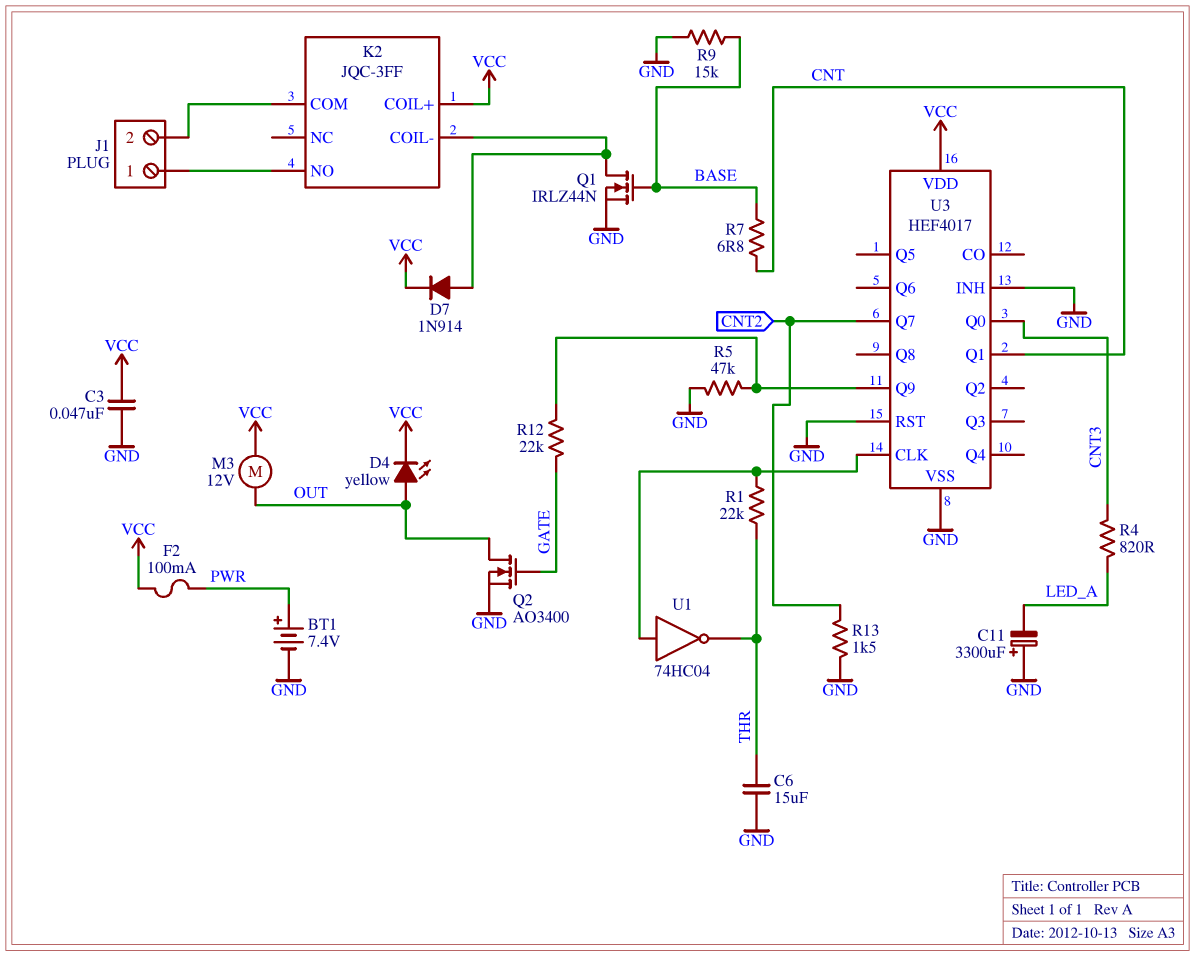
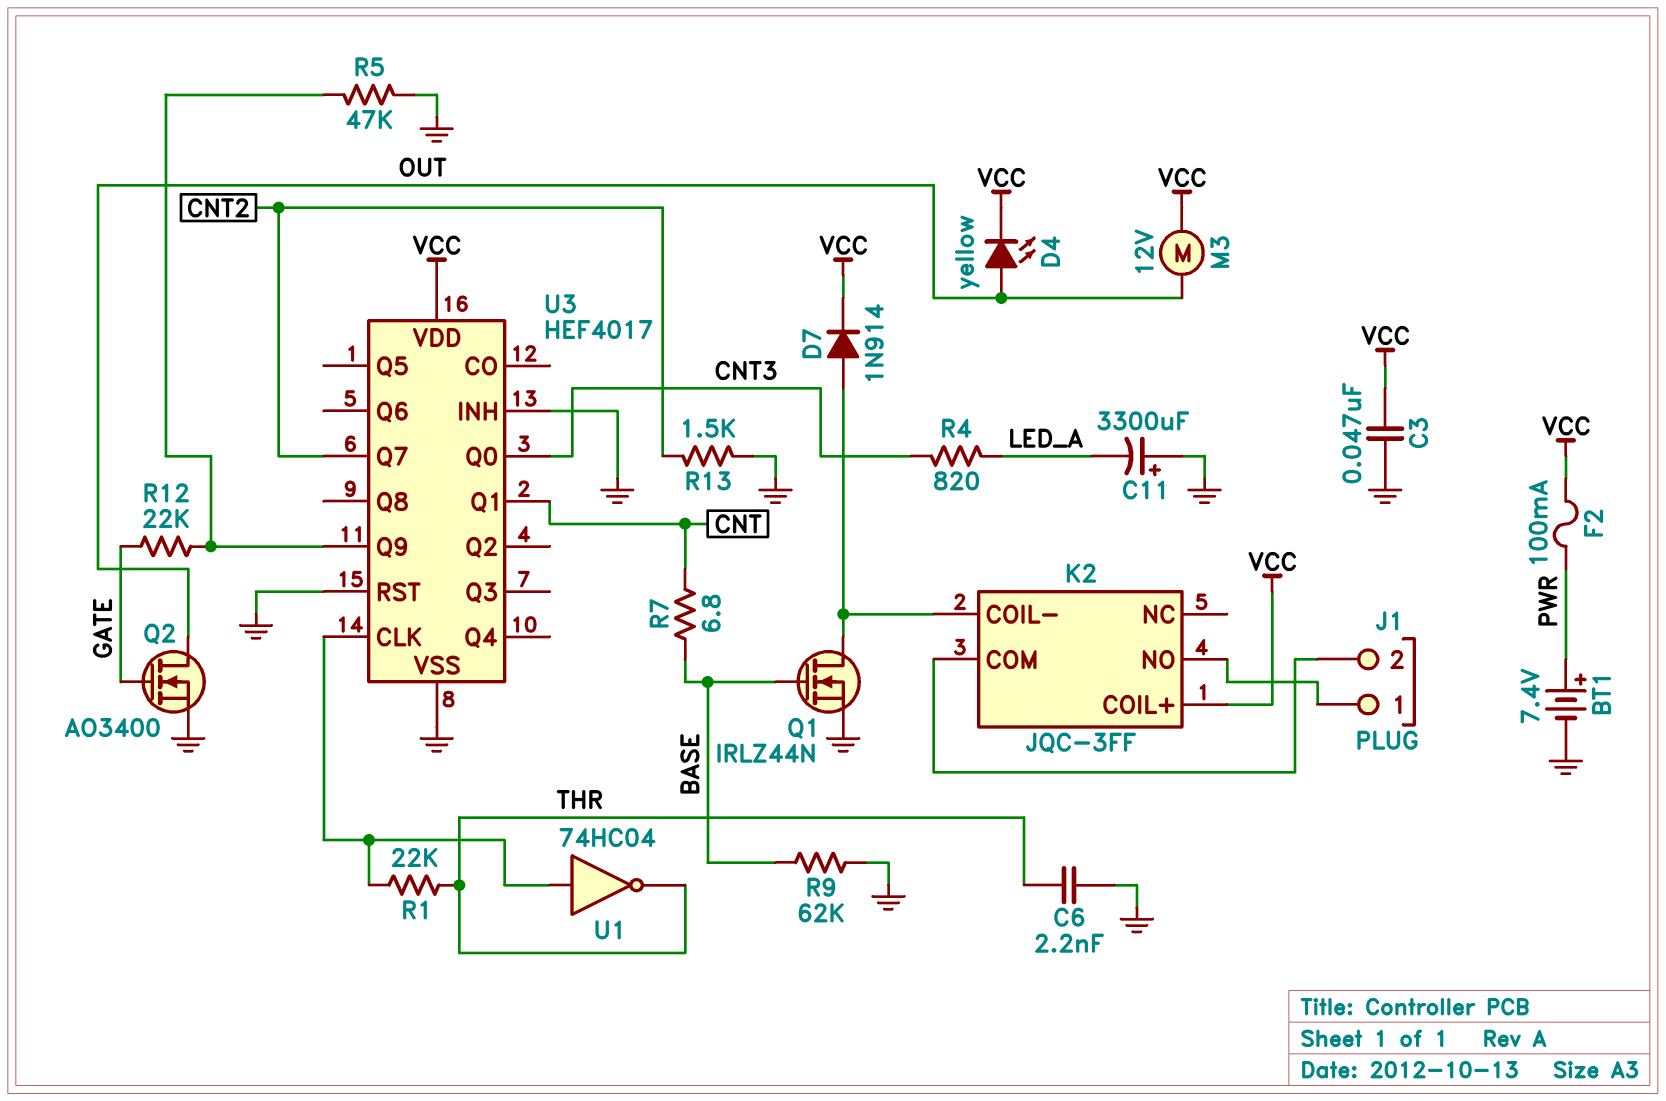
C6: 15uF (GND, THR) -> 2.2nF (GND, THR)
R9: 15k (BASE, GND) -> 62k (BASE, GND)

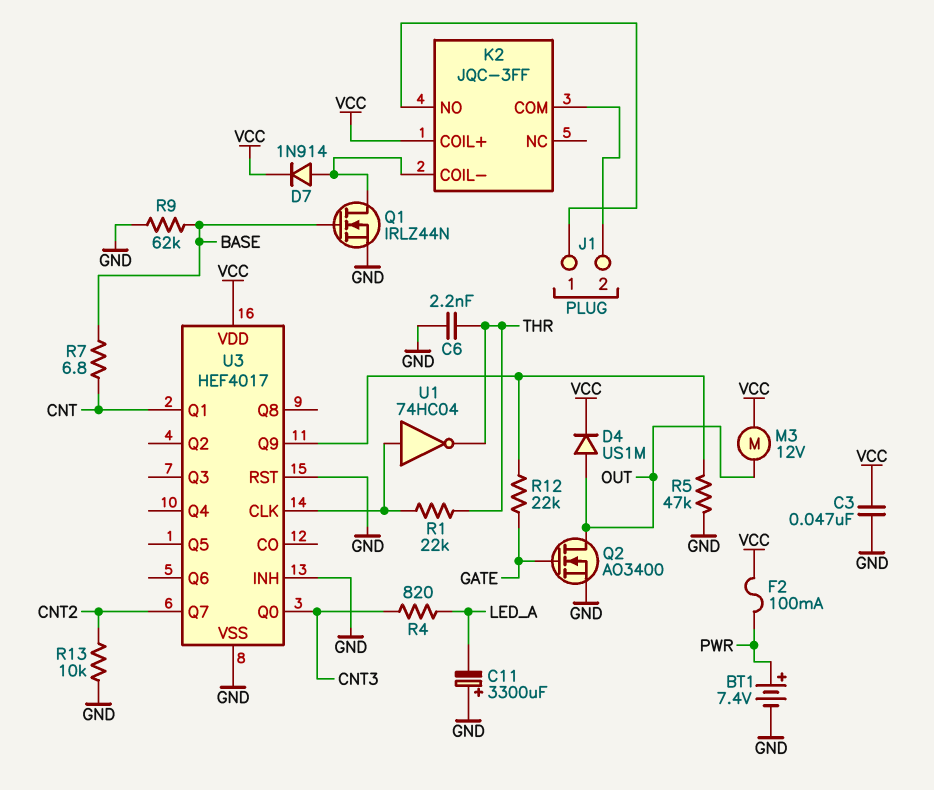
D4: LED yellow (A OUT, K VCC) -> diode US1M (A OUT, K VCC)
R13: 1.5k (CNT2, GND) -> 10k (CNT2, GND)

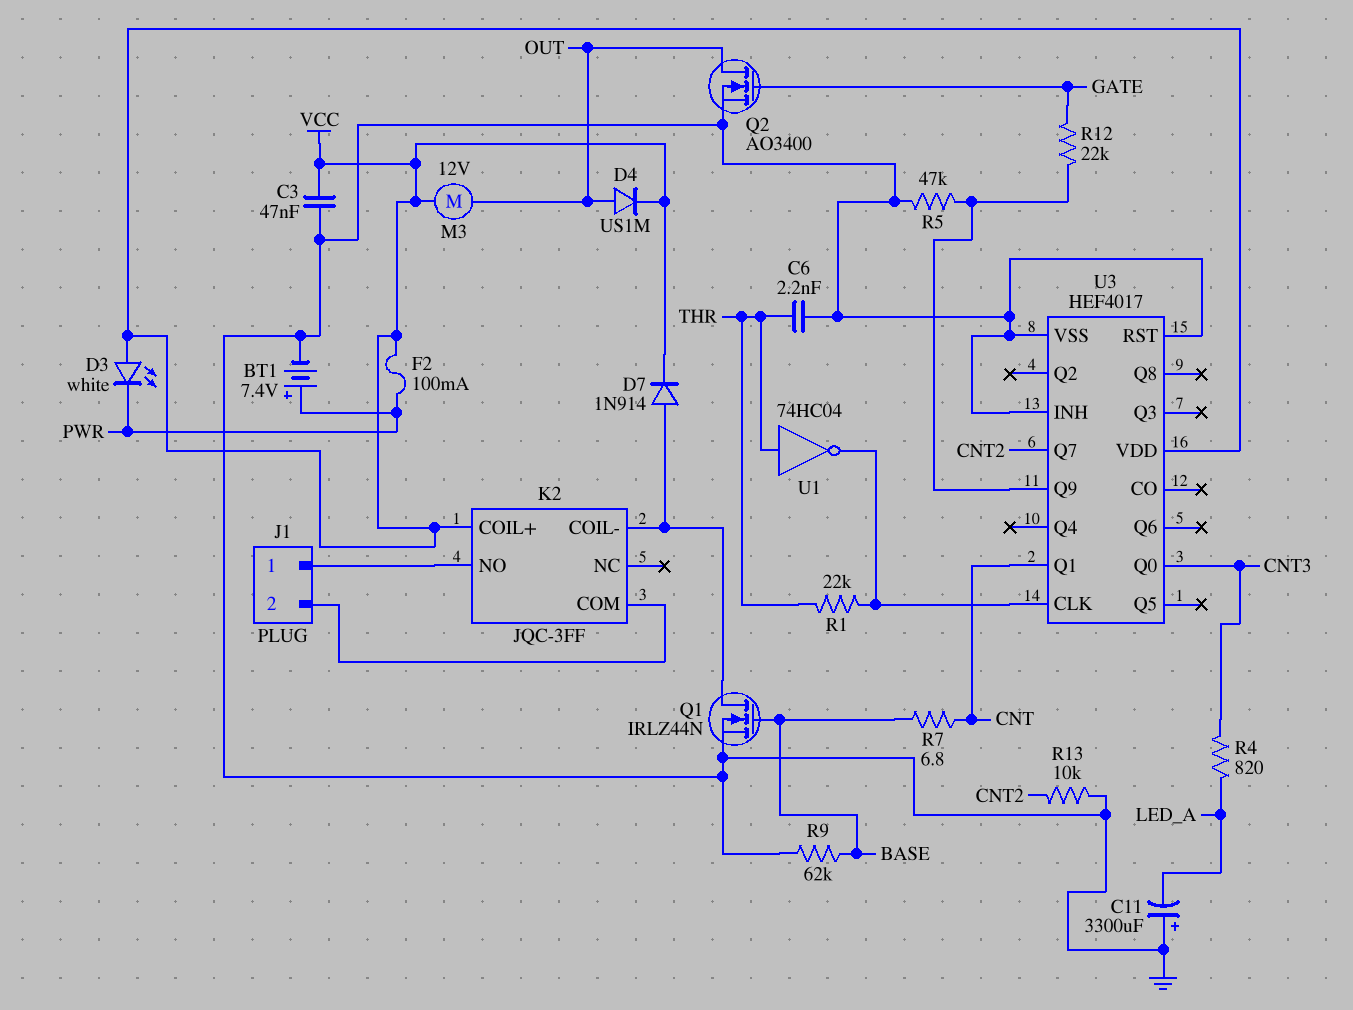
D3: none -> LED white (A VCC, K PWR)
U1: NOT 74HC04 (in U3/CLK, out THR) -> NOT 74HC04 (in THR, out U3/CLK)

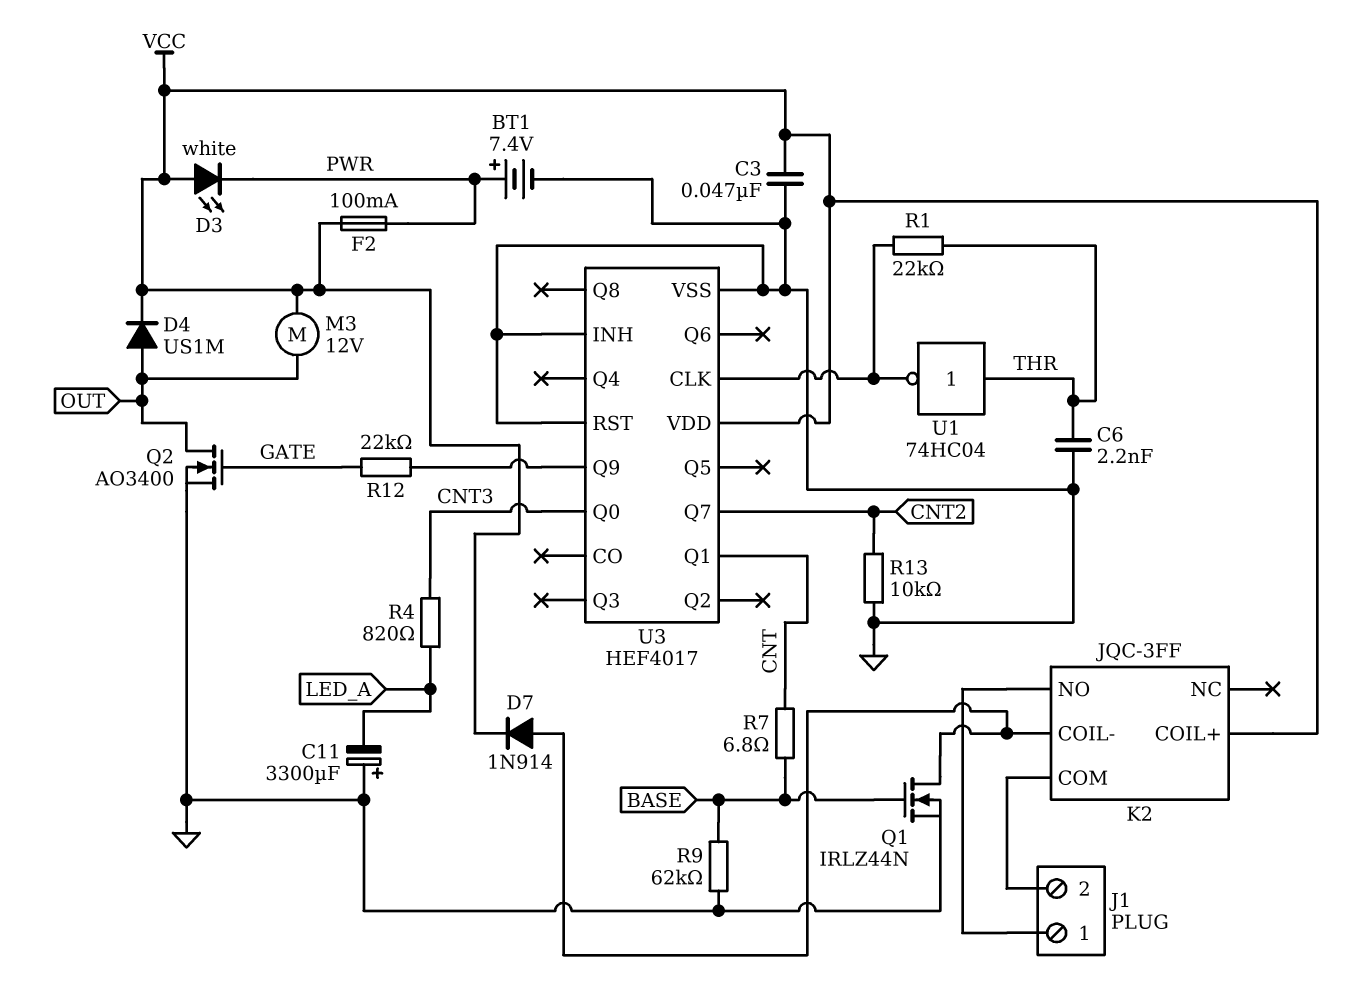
R5: 47k (GND, U3/Q9) -> none

